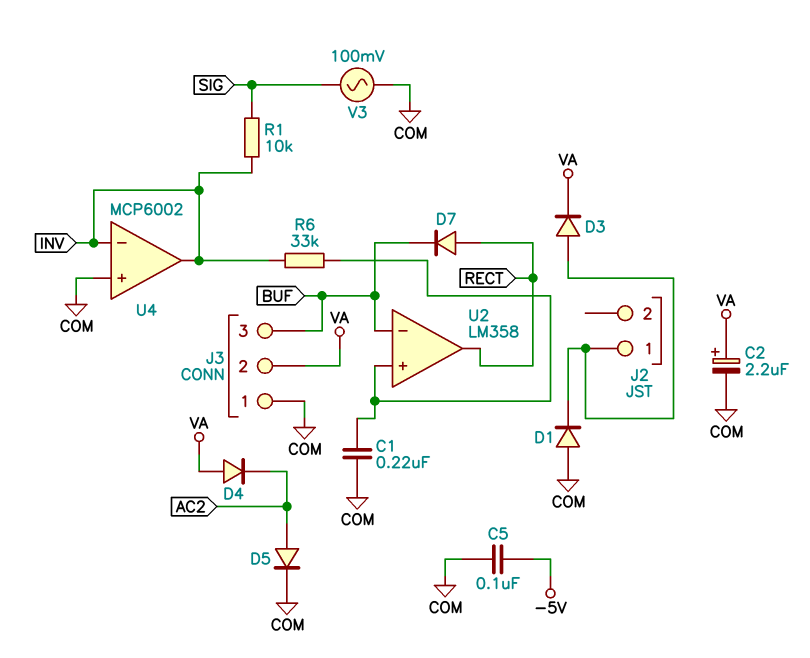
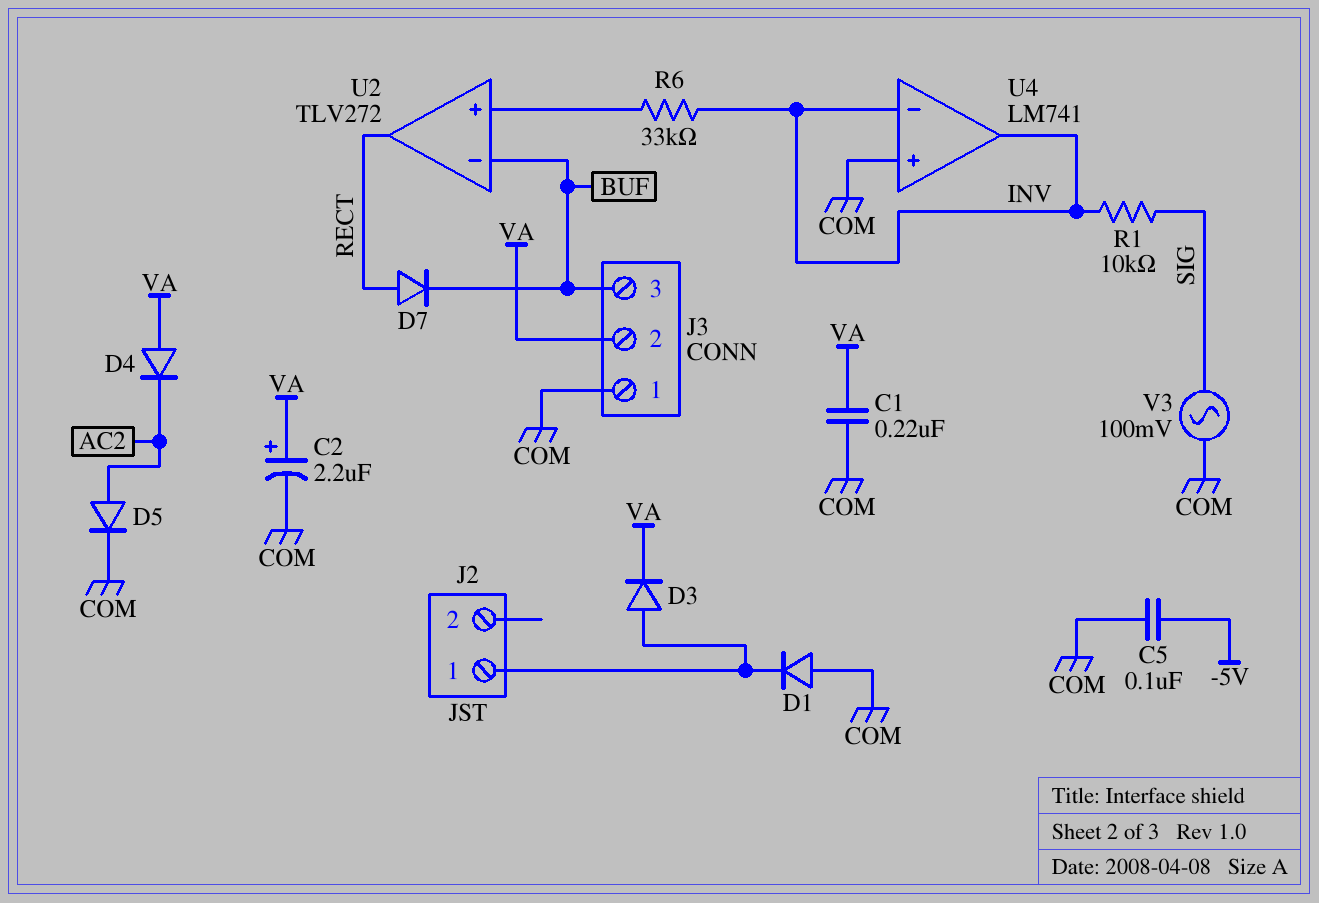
C1: 220nF (COM, U2/in+) -> 220nF (COM, VA)
U2: LM358 -> TLV272
U4: MCP6002 -> LM741

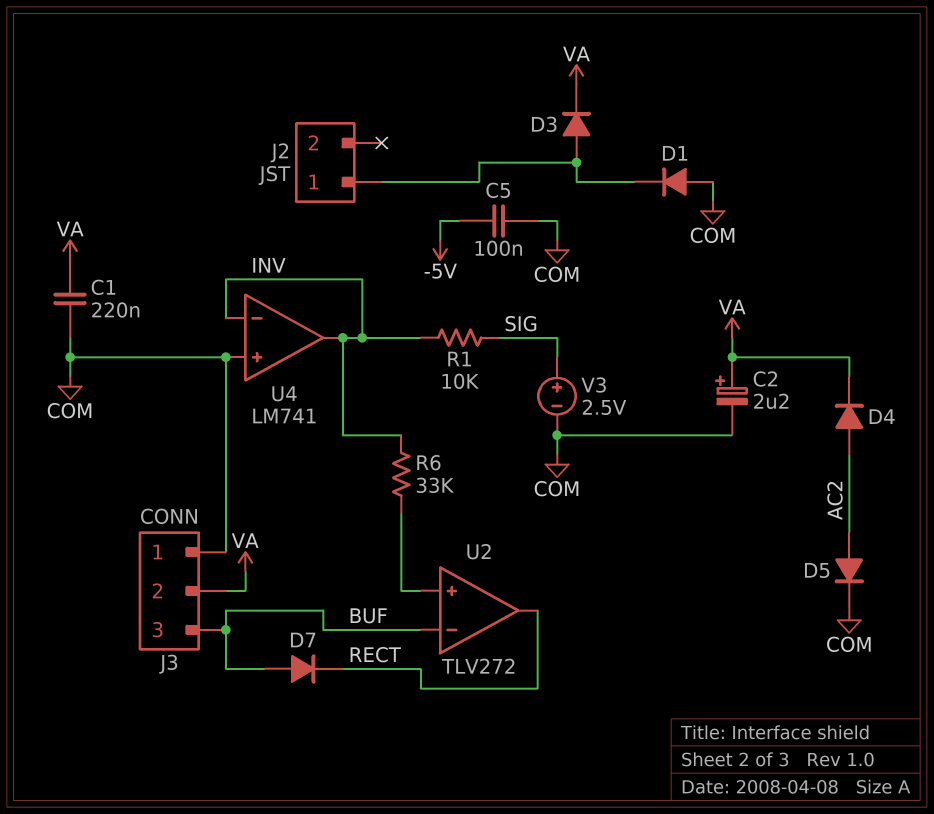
D4: diode (A VA, K AC2) -> diode (A AC2, K VA)
D7: diode (A RECT, K BUF) -> diode (A BUF, K RECT)
V3: AC 100mV (COM, SIG) -> 2.5V (plus SIG, minus COM)

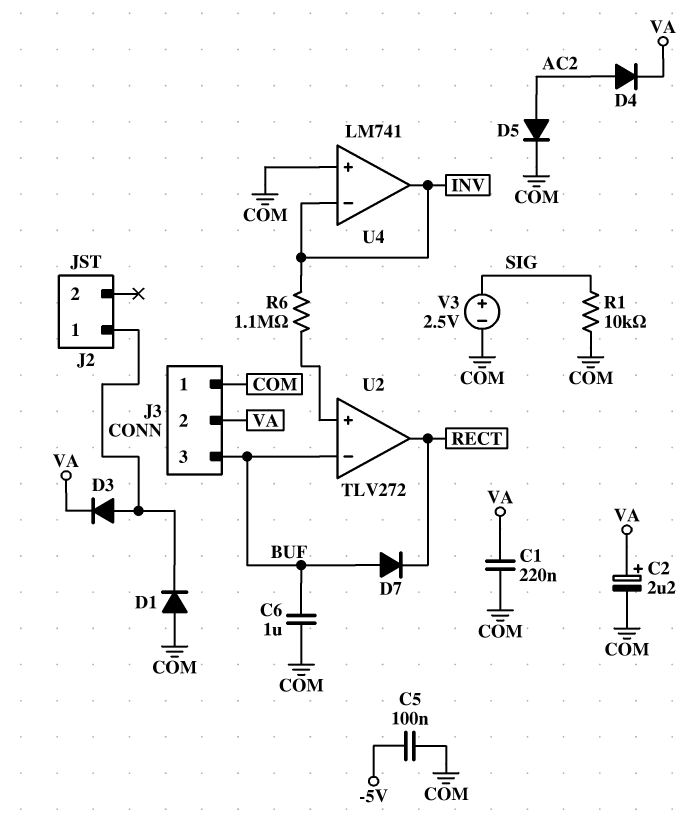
C6: none -> 1uF (BUF, COM)
R1: 10k (INV, SIG) -> 10k (COM, SIG)
R6: 33k (INV, U2/in+) -> 1.1M (INV, U2/in+)

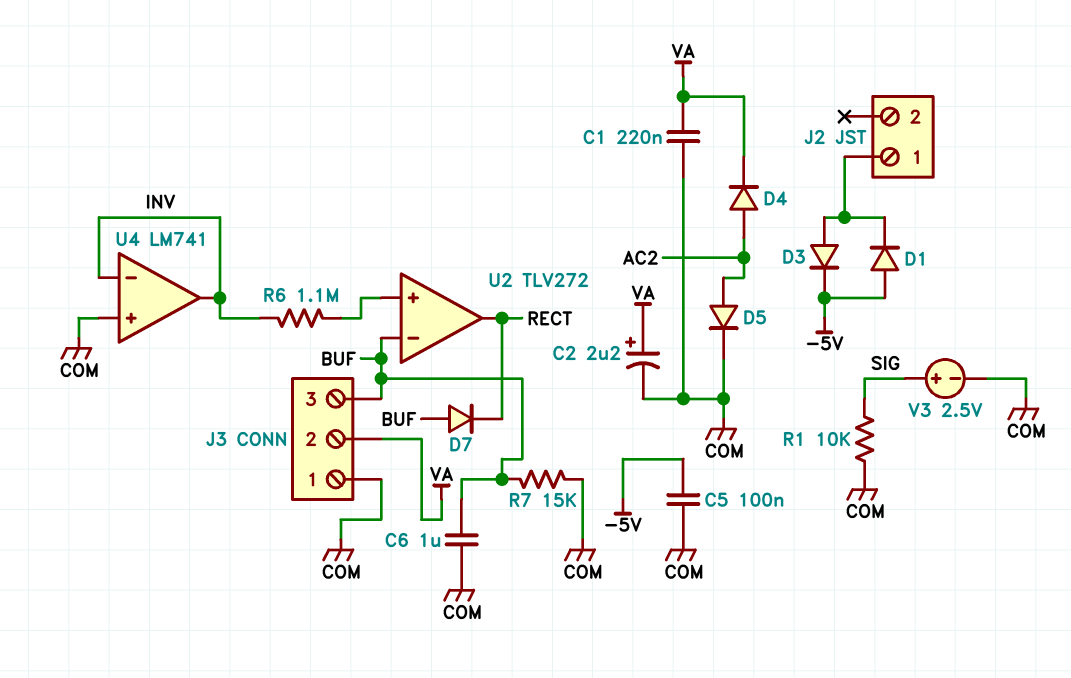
D1: diode (A COM, K J2/1) -> diode (A -5V, K J2/1)
D3: diode (A J2/1, K VA) -> diode (A J2/1, K -5V)
R7: none -> 15k (BUF, COM)

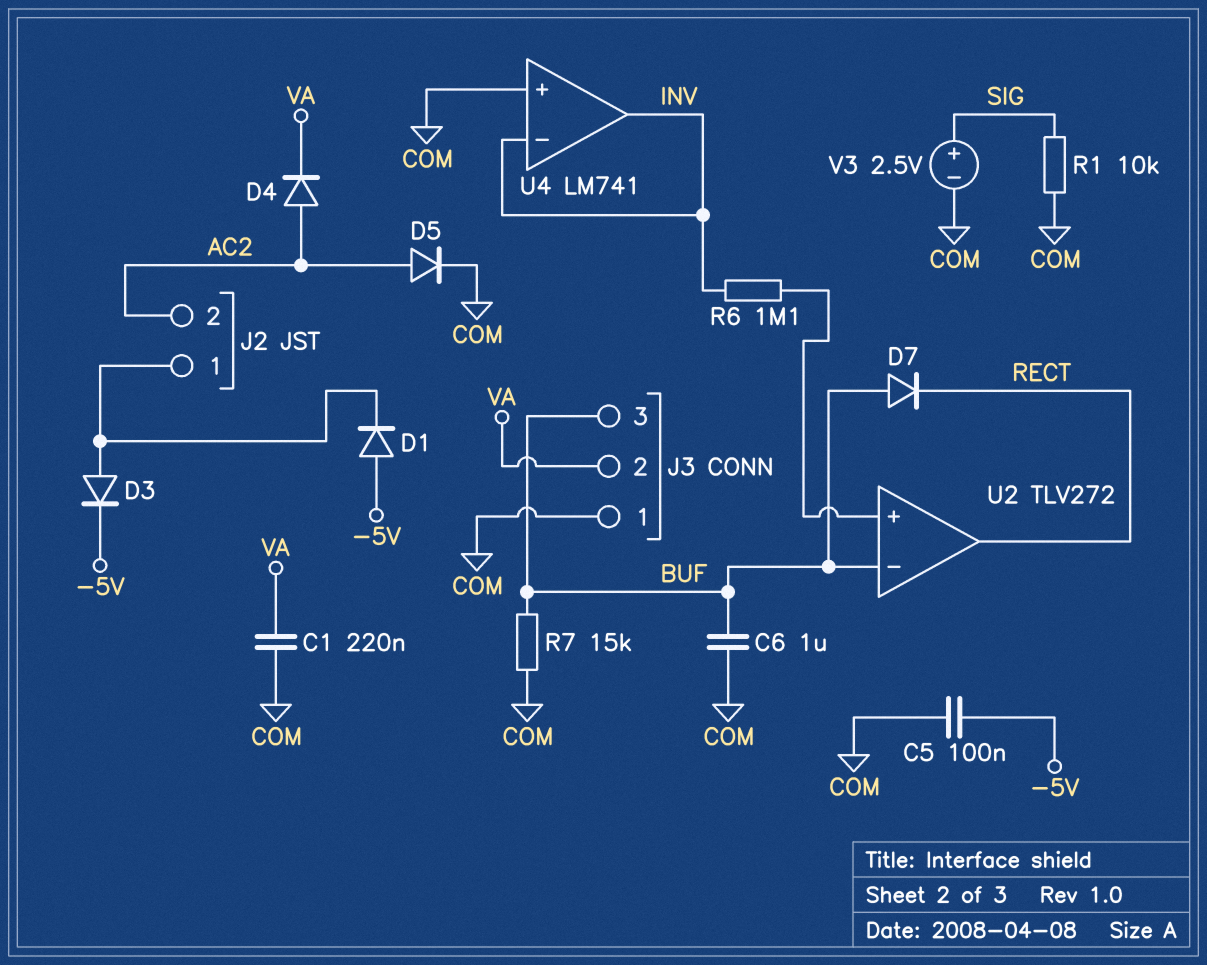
C2: 2.2uF (plus VA, minus COM) -> none
J2 pin 2: none -> AC2

